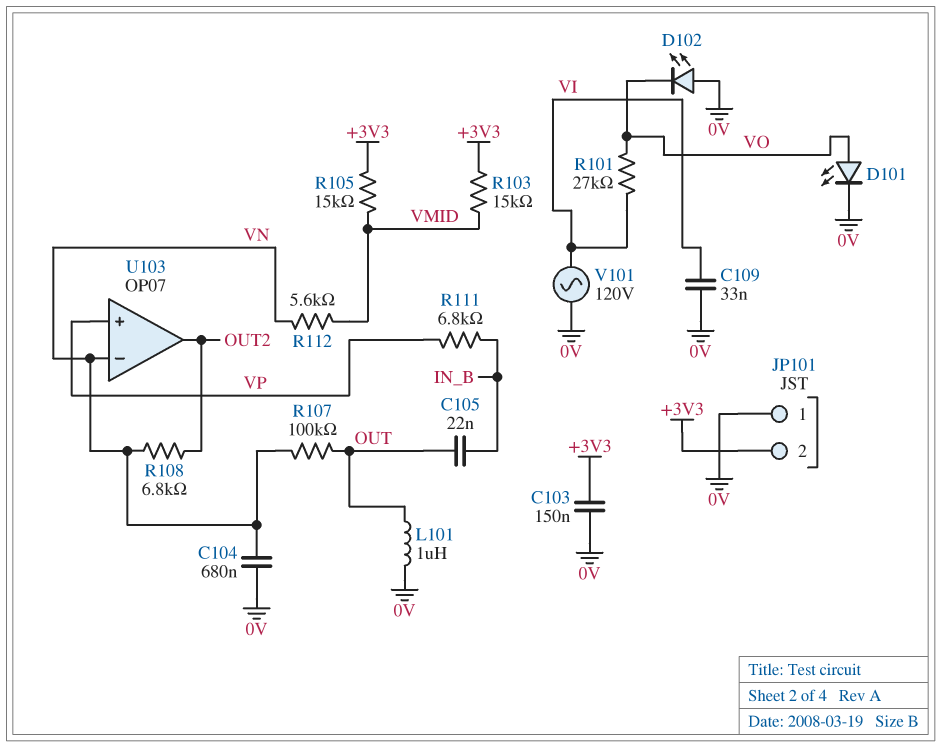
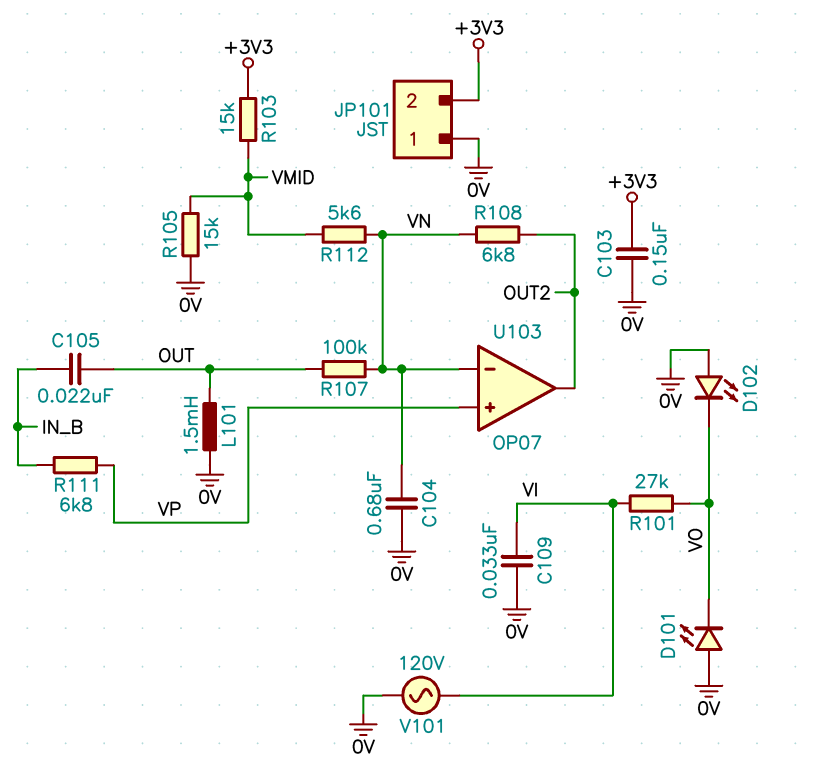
D101: LED (A VO, K 0V) -> LED (A 0V, K VO)
L101: 1uH (0V, OUT) -> 1.5mH (0V, OUT)
R105: 15k (+3V3, VMID) -> 15k (0V, VMID)

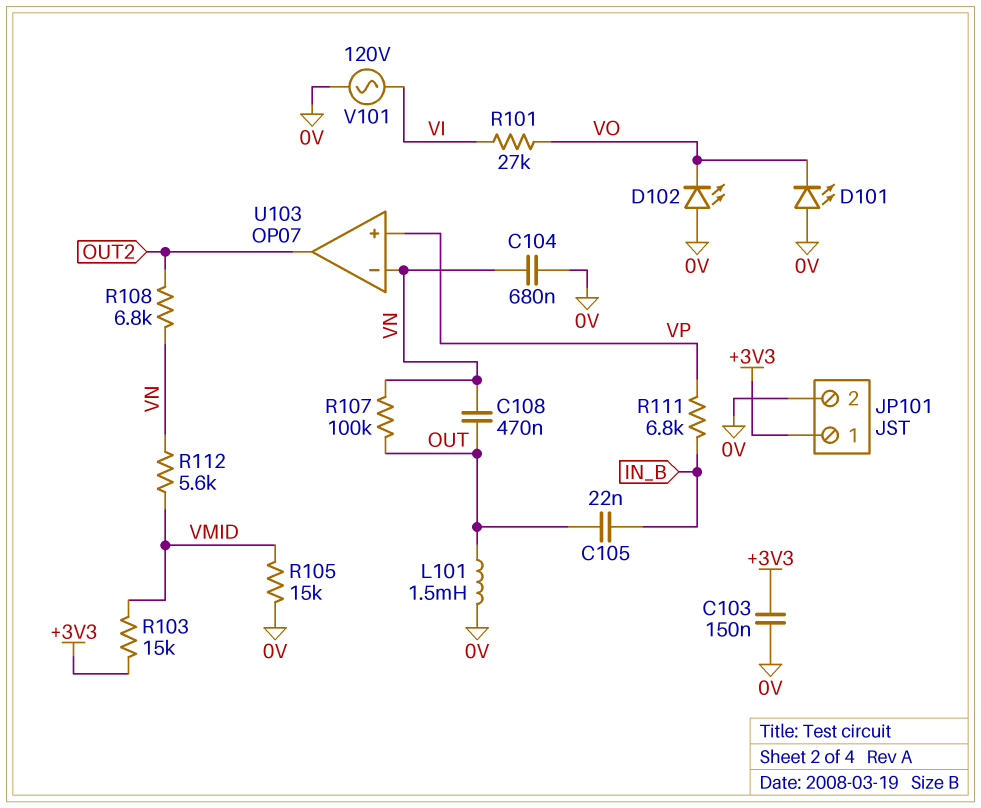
C108: none -> 470nF (OUT, VN)
C109: 33nF (0V, VI) -> none
JP101 pin 1: 0V -> +3V3
JP101 pin 2: +3V3 -> 0V

